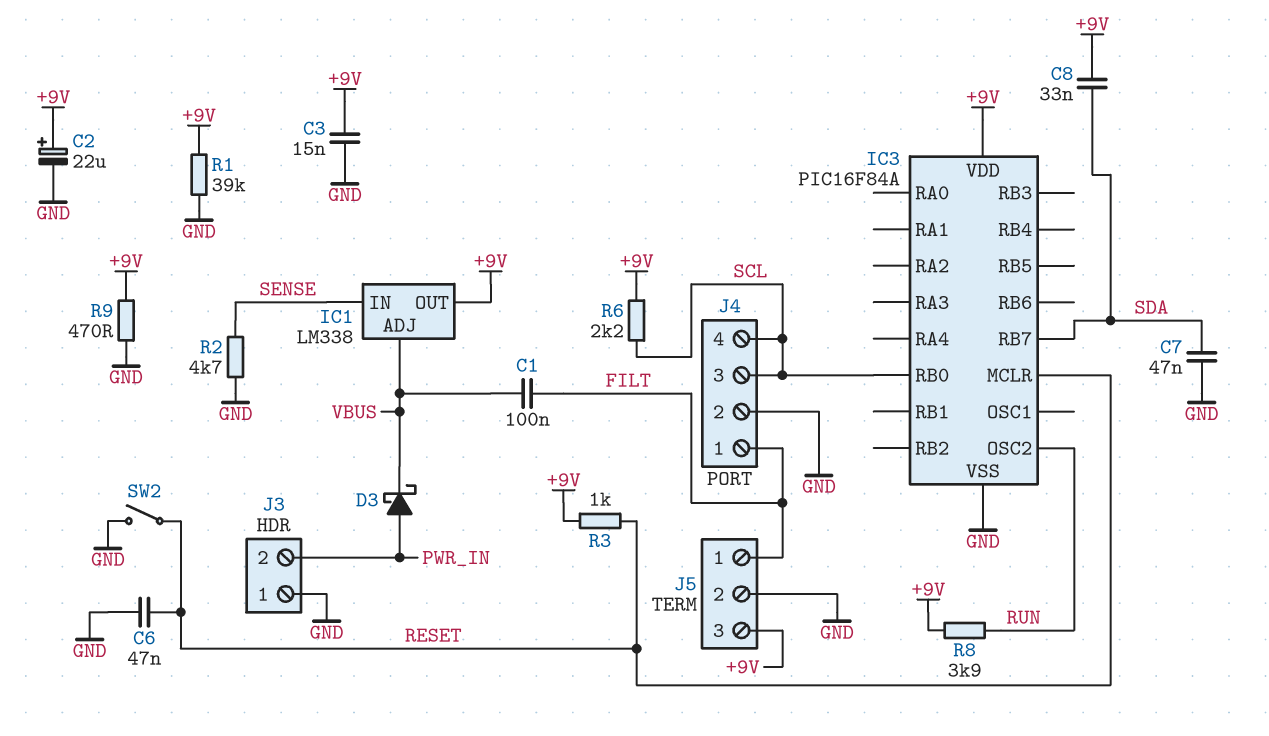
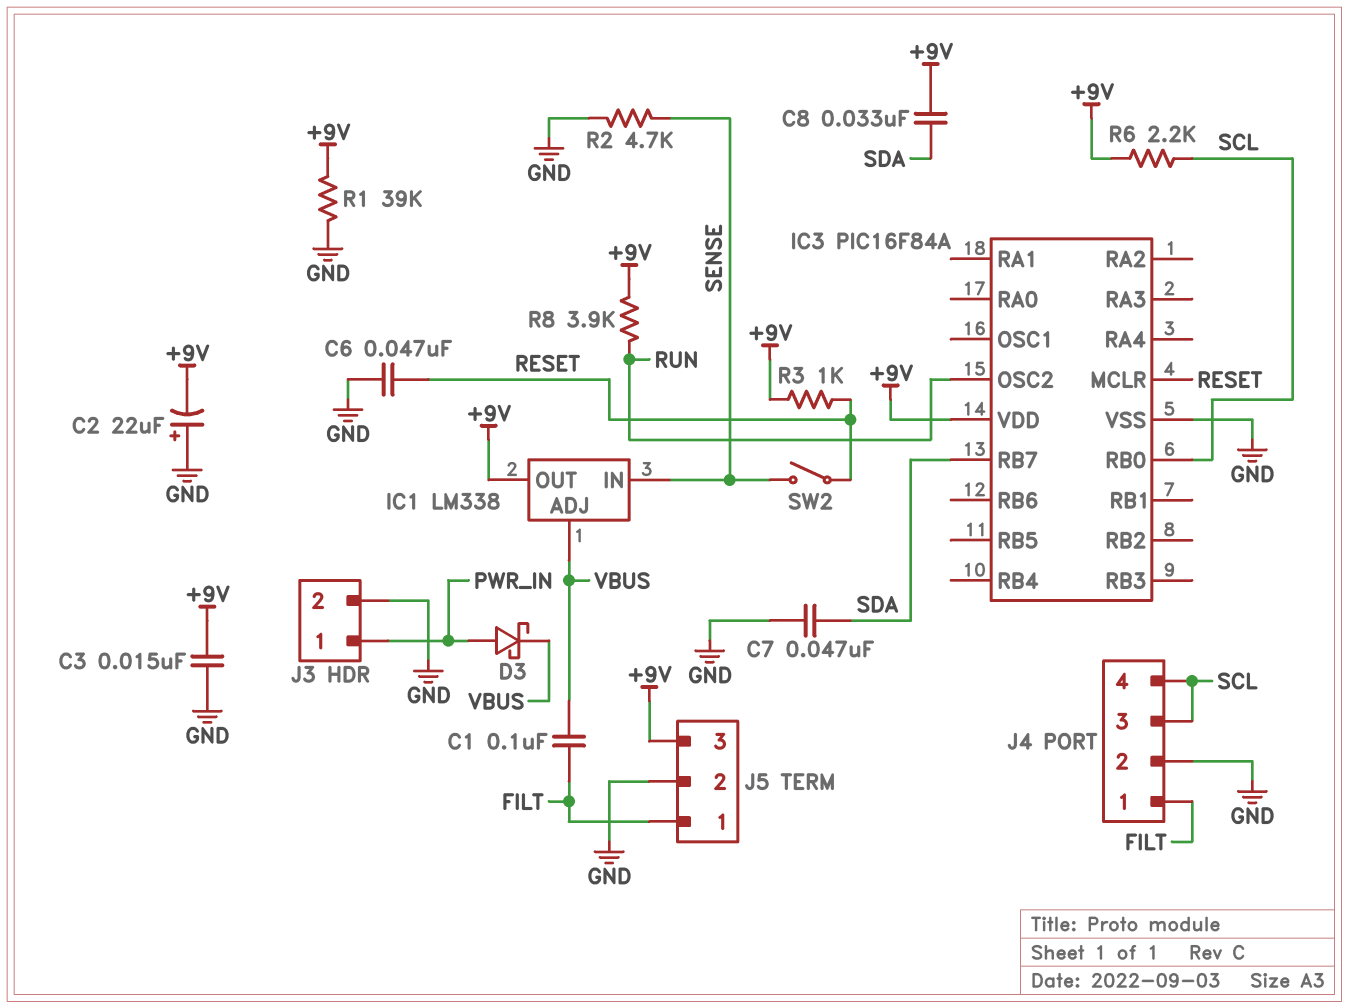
C2: 22uF (plus +9V, minus GND) -> 22uF (plus GND, minus +9V)
J3 pin 1: GND -> PWR_IN
J3 pin 2: PWR_IN -> GND
R9: 470 (+9V, GND) -> none
SW2: switch (GND, RESET) -> switch (RESET, SENSE)

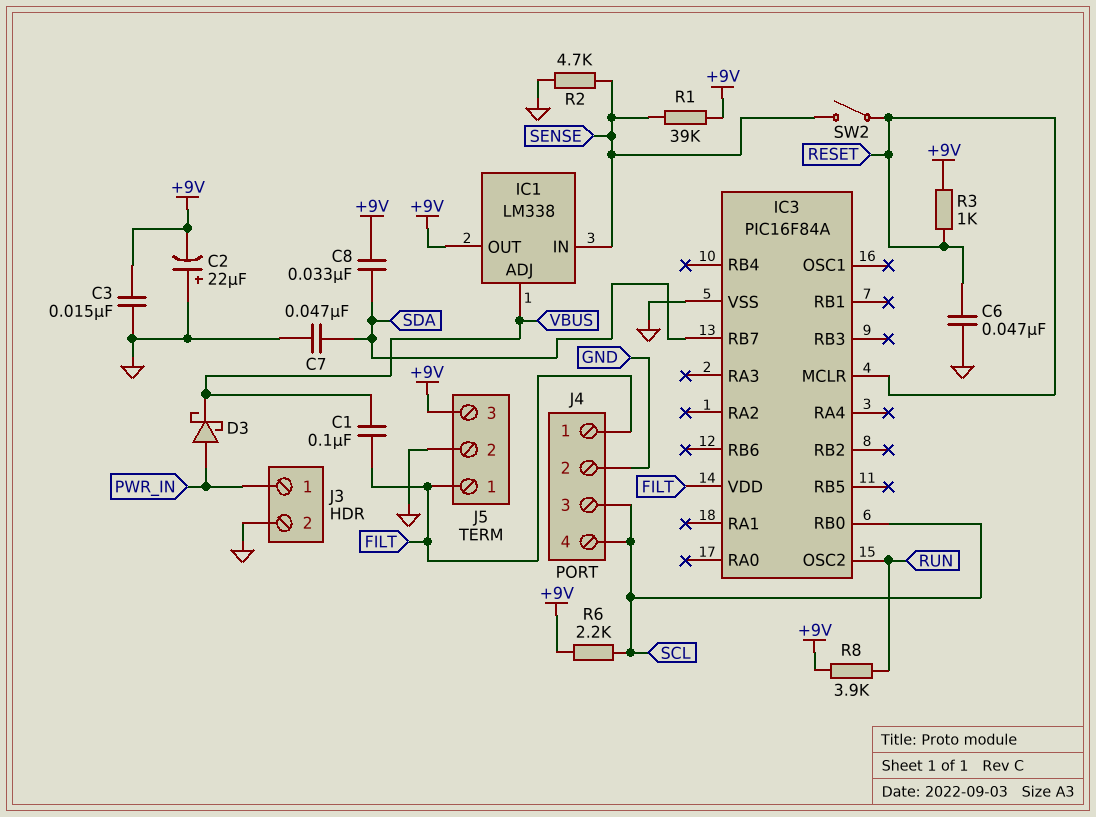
IC3 pin VDD: +9V -> FILT
R1: 39k (+9V, GND) -> 39k (+9V, SENSE)

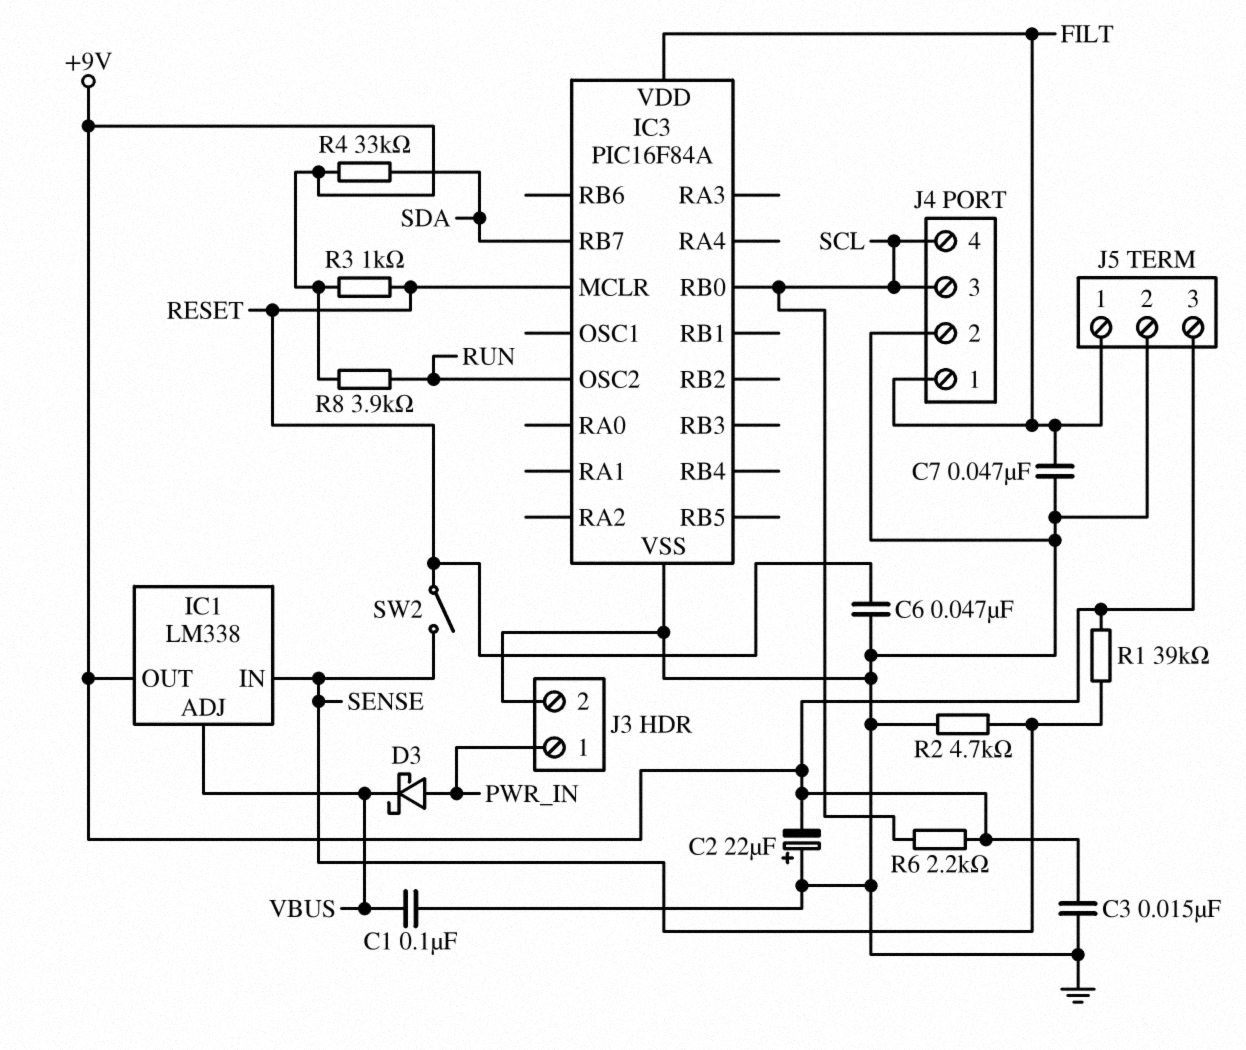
C1: 100nF (FILT, VBUS) -> 100nF (GND, VBUS)
C7: 47nF (GND, SDA) -> 47nF (FILT, GND)
C8: 33nF (+9V, SDA) -> none
R4: none -> 33k (+9V, SDA)

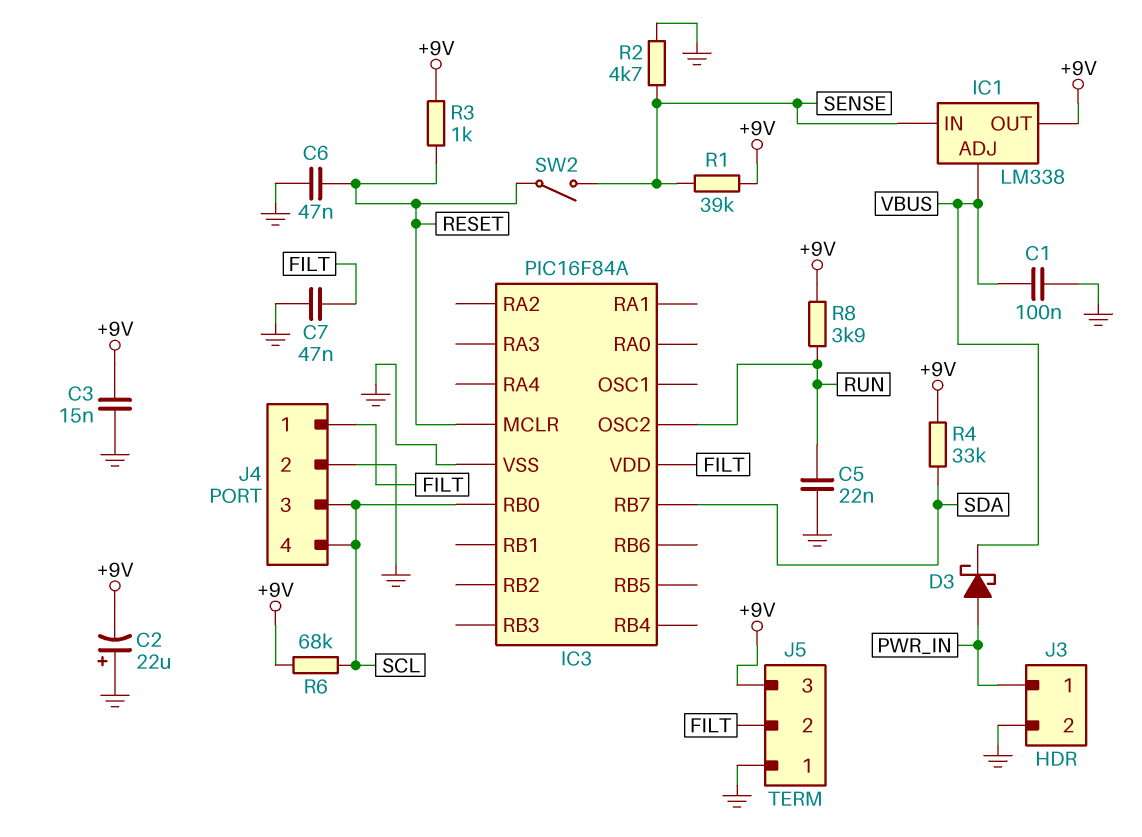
C5: none -> 22nF (GND, RUN)
J5 pin 1: FILT -> GND
J5 pin 2: GND -> FILT
R6: 2.2k (+9V, SCL) -> 68k (+9V, SCL)

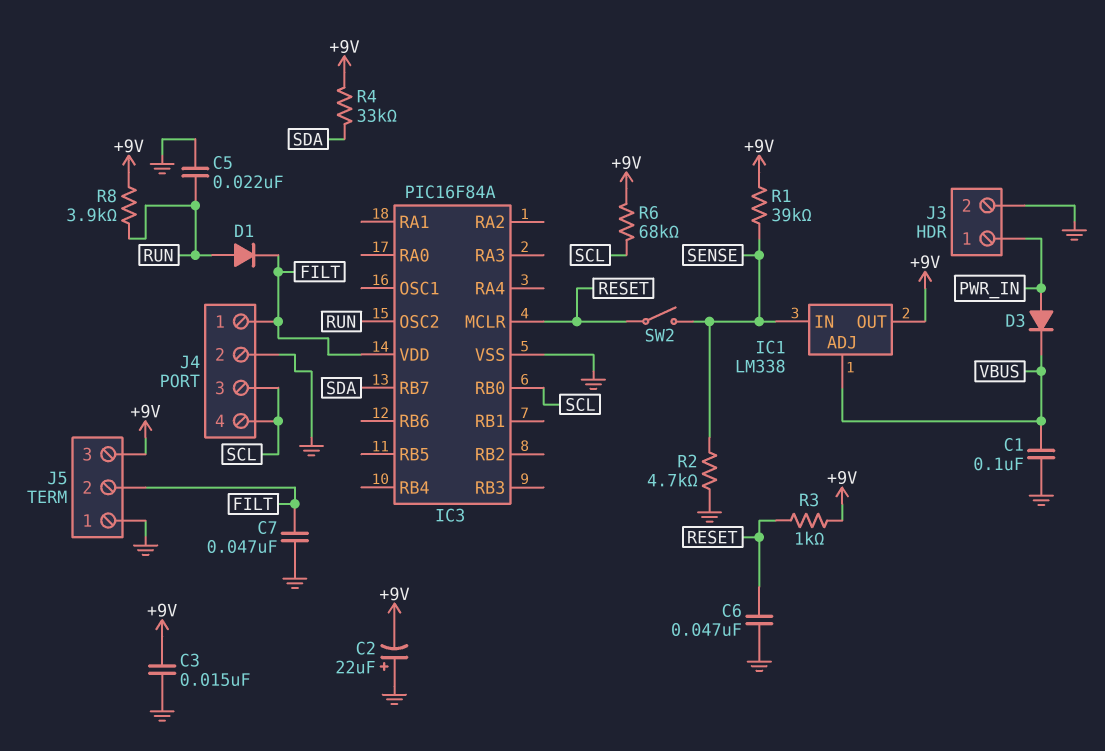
D1: none -> diode (A RUN, K FILT)
D3: schottky (A PWR_IN, K VBUS) -> diode (A PWR_IN, K VBUS)

